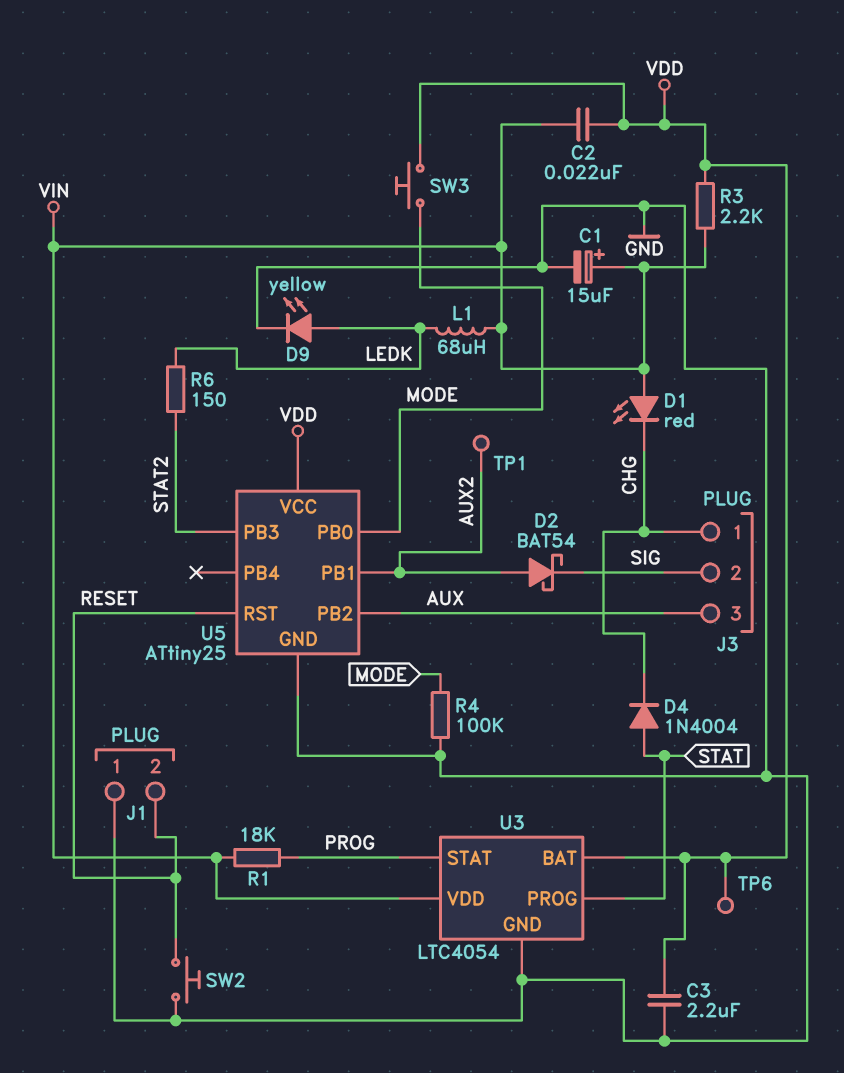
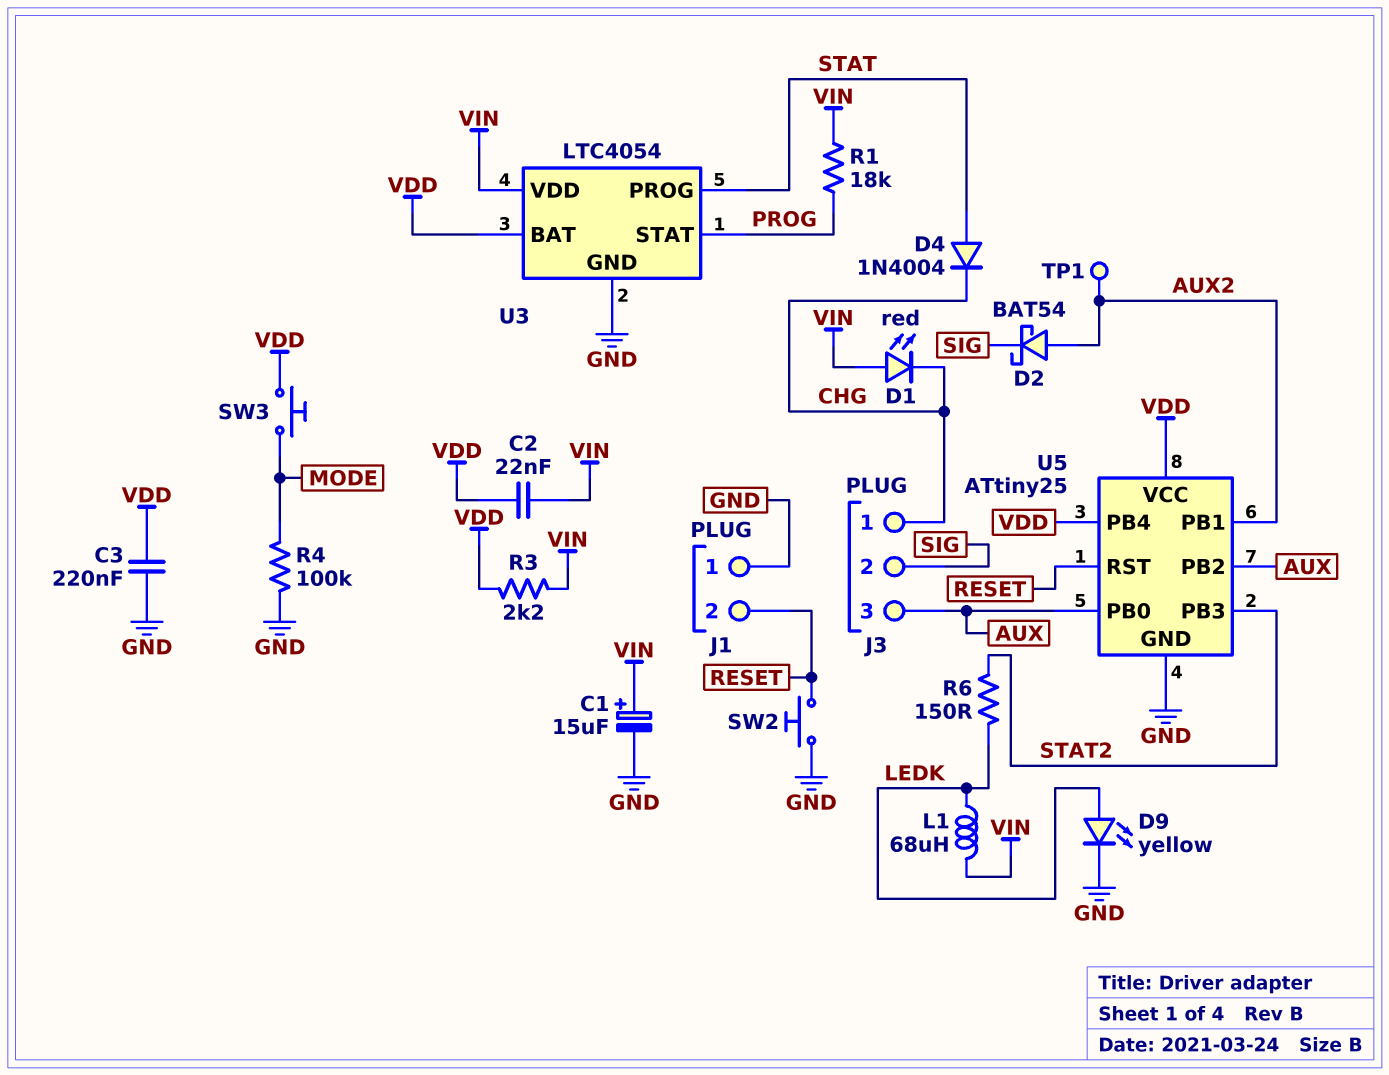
C3: 2.2uF (GND, VDD) -> 220nF (GND, VDD)
TP6: test point (VDD) -> none
U5 pin PB0: MODE -> AUX
U5 pin PB4: none -> VDD

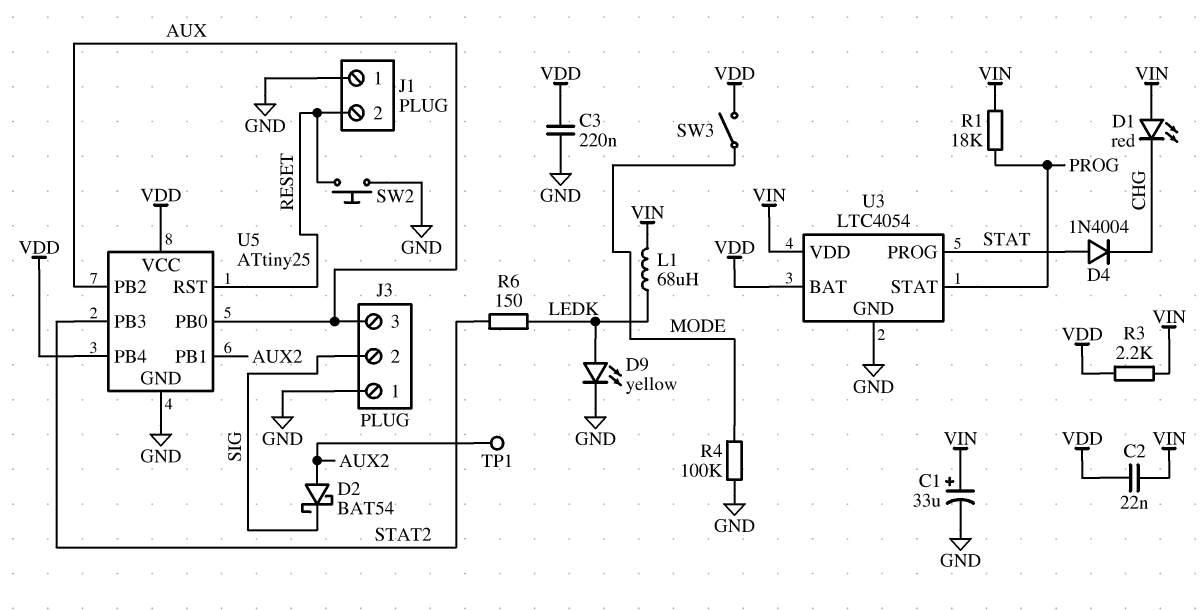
C1: 15uF (plus VIN, minus GND) -> 33uF (plus VIN, minus GND)
J3 pin 1: CHG -> GND
SW3: button (MODE, VDD) -> switch (MODE, VDD)

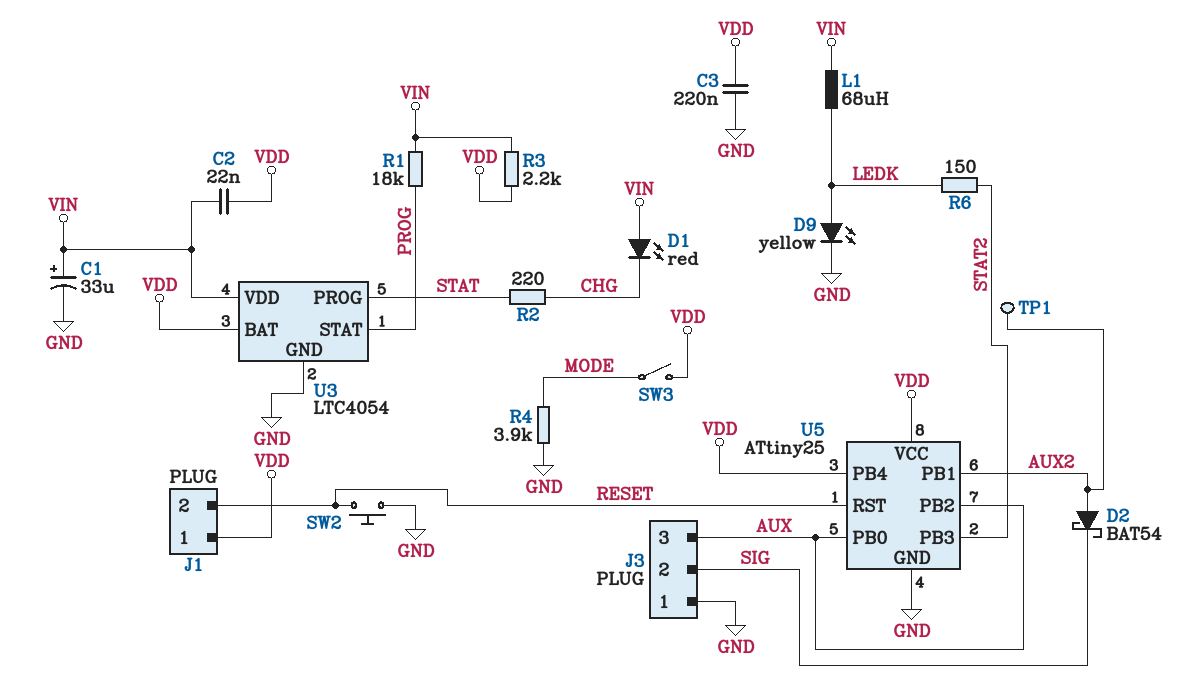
D4: diode 1N4004 (A STAT, K CHG) -> none
J1 pin 1: GND -> VDD
R2: none -> 220 (CHG, STAT)
R4: 100k (GND, MODE) -> 3.9k (GND, MODE)

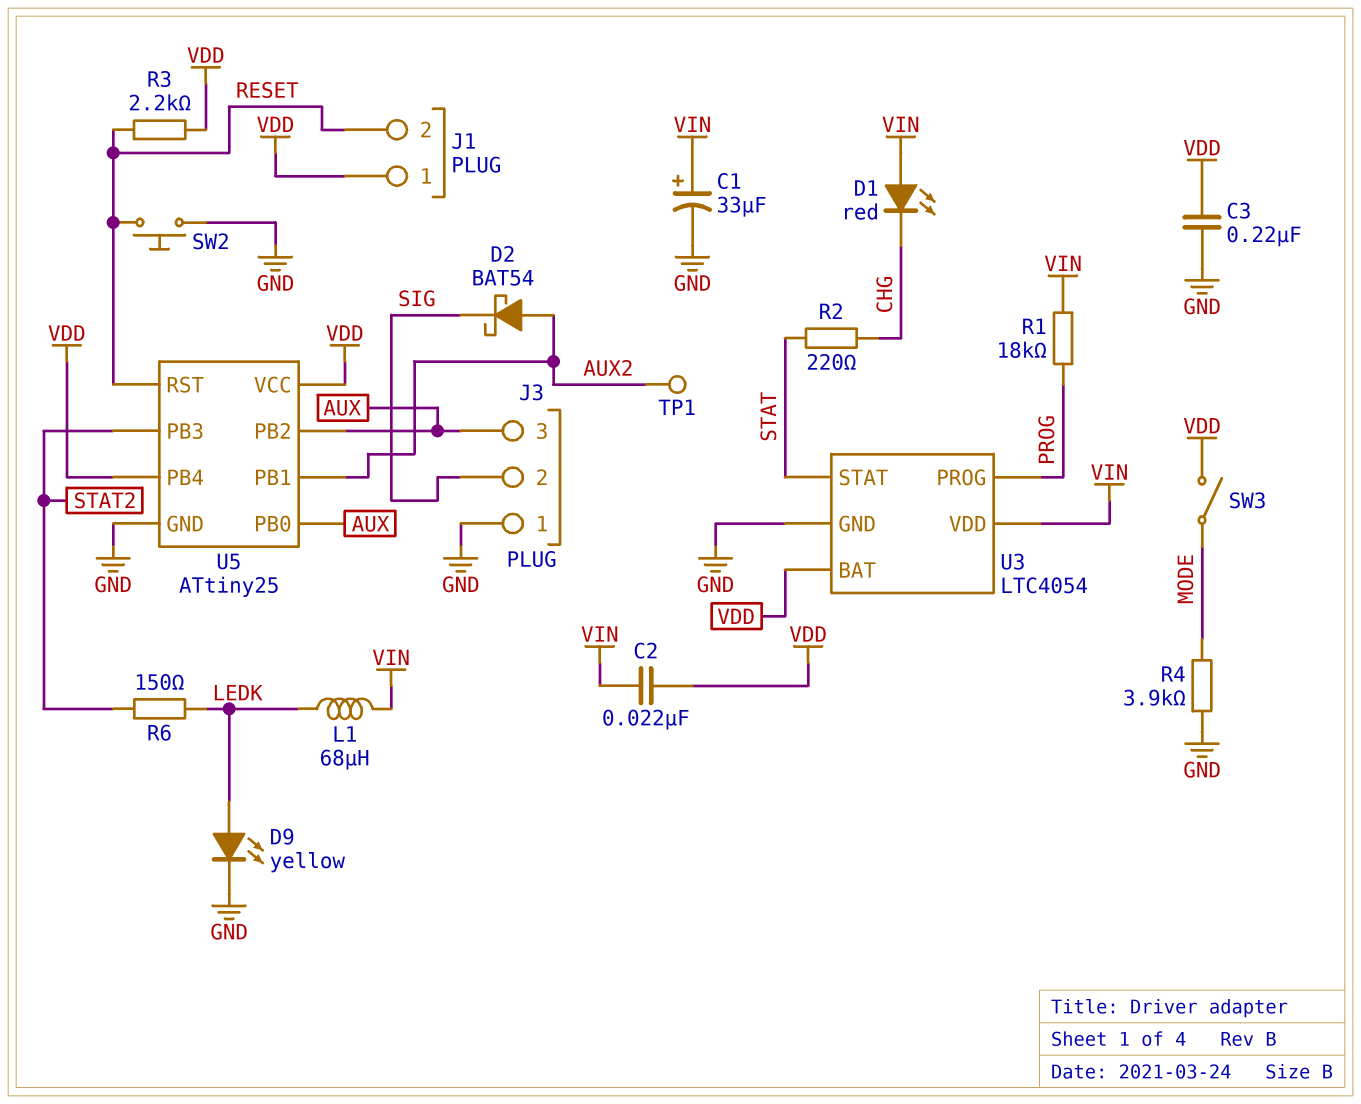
R3: 2.2k (VDD, VIN) -> 2.2k (RESET, VDD)
U3 pin PROG: STAT -> PROG
U3 pin STAT: PROG -> STAT

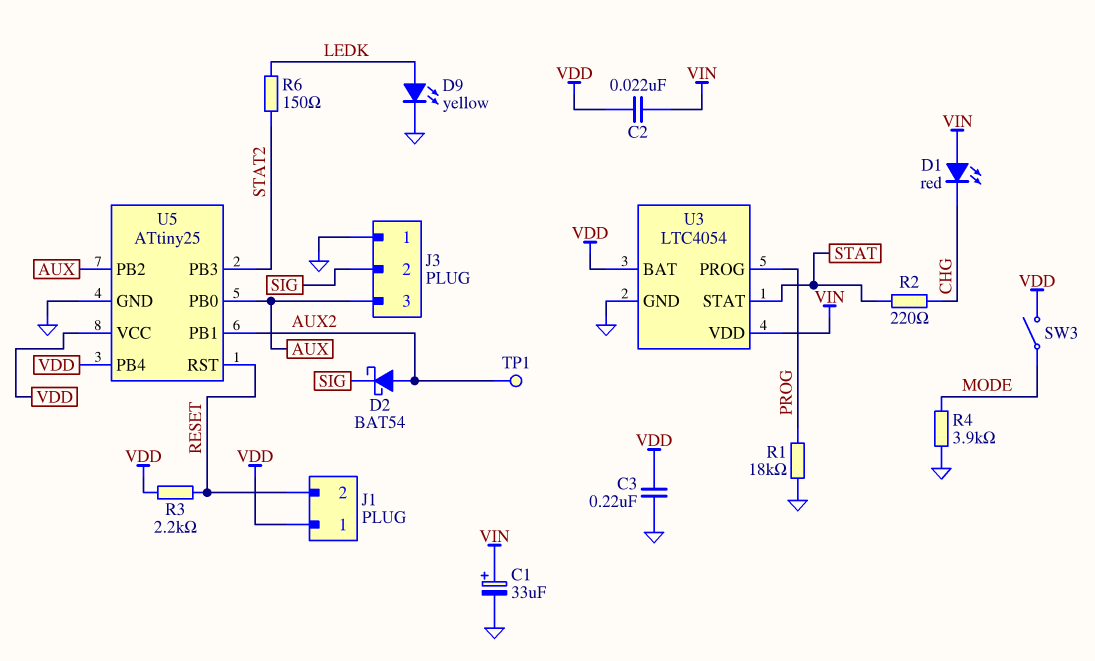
L1: 68uH (LEDK, VIN) -> none
R1: 18k (PROG, VIN) -> 18k (GND, PROG)
SW2: button (GND, RESET) -> none

